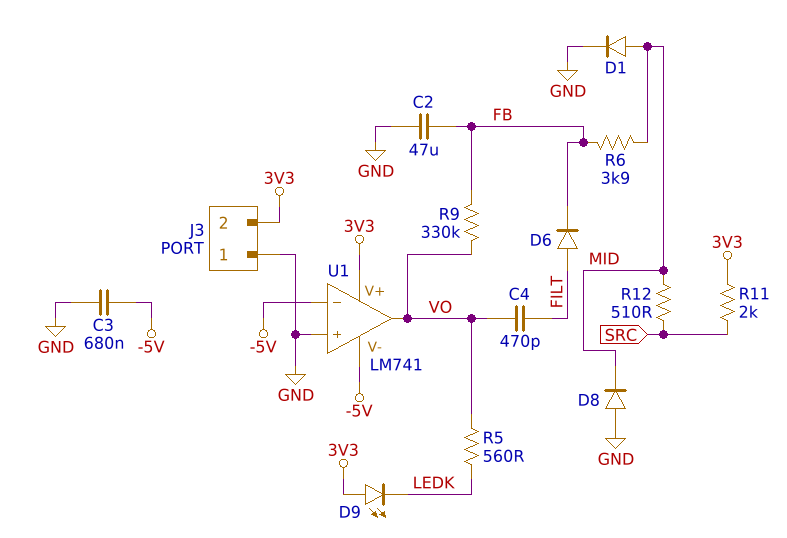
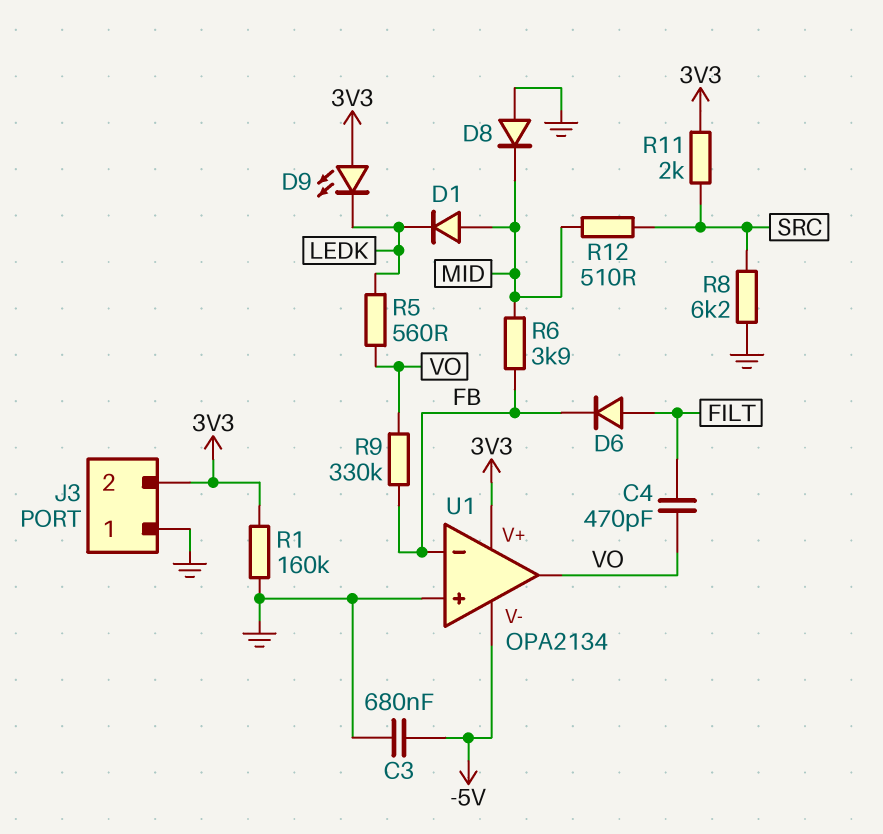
C2: 47uF (FB, GND) -> none
D1: diode (A MID, K GND) -> diode (A MID, K LEDK)
R1: none -> 160k (3V3, GND)
R8: none -> 6.2k (GND, SRC)
U1: LM741 -> OPA2134
U1 pin in-: -5V -> FB

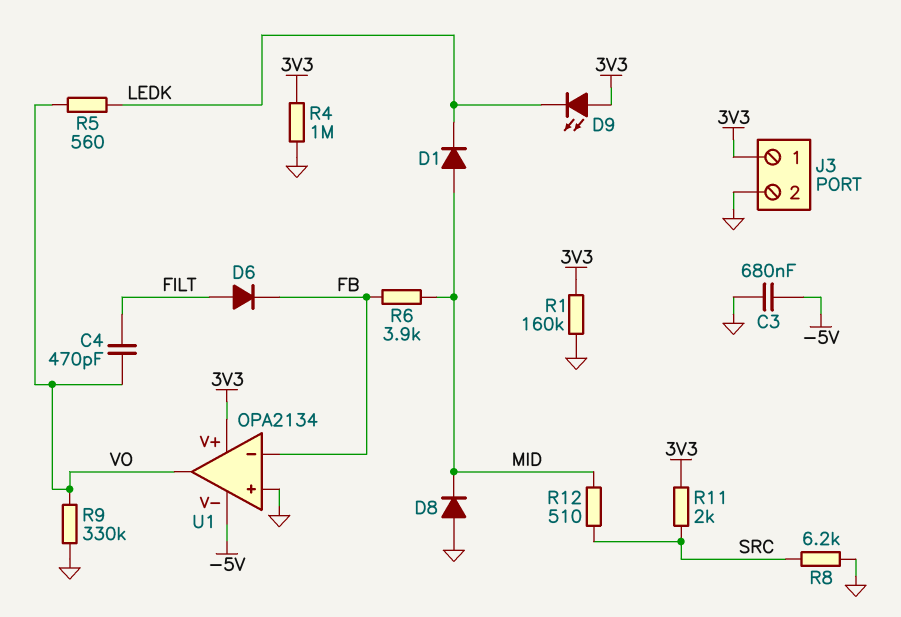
J3 pin 1: GND -> 3V3
J3 pin 2: 3V3 -> GND
R4: none -> 1M (3V3, GND)
R9: 330k (FB, VO) -> 330k (GND, VO)

